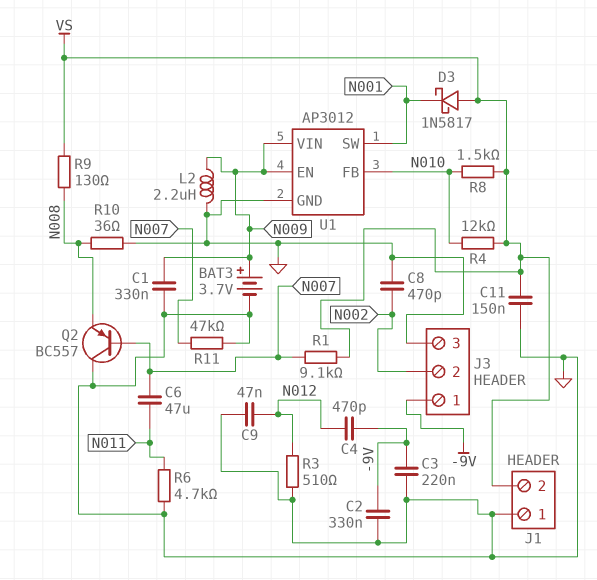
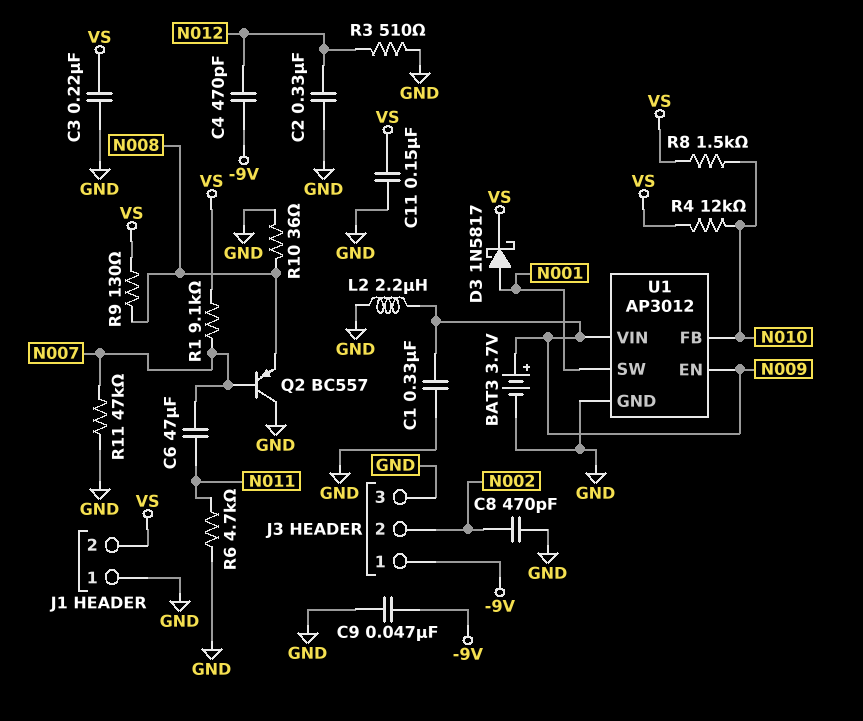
C2: 330nF (-9V, GND) -> 330nF (GND, N012)
C3: 220nF (-9V, GND) -> 220nF (GND, VS)
C9: 47nF (GND, N012) -> 47nF (-9V, GND)
D3: schottky 1N5817 (A VS, K N001) -> schottky 1N5817 (A N001, K VS)

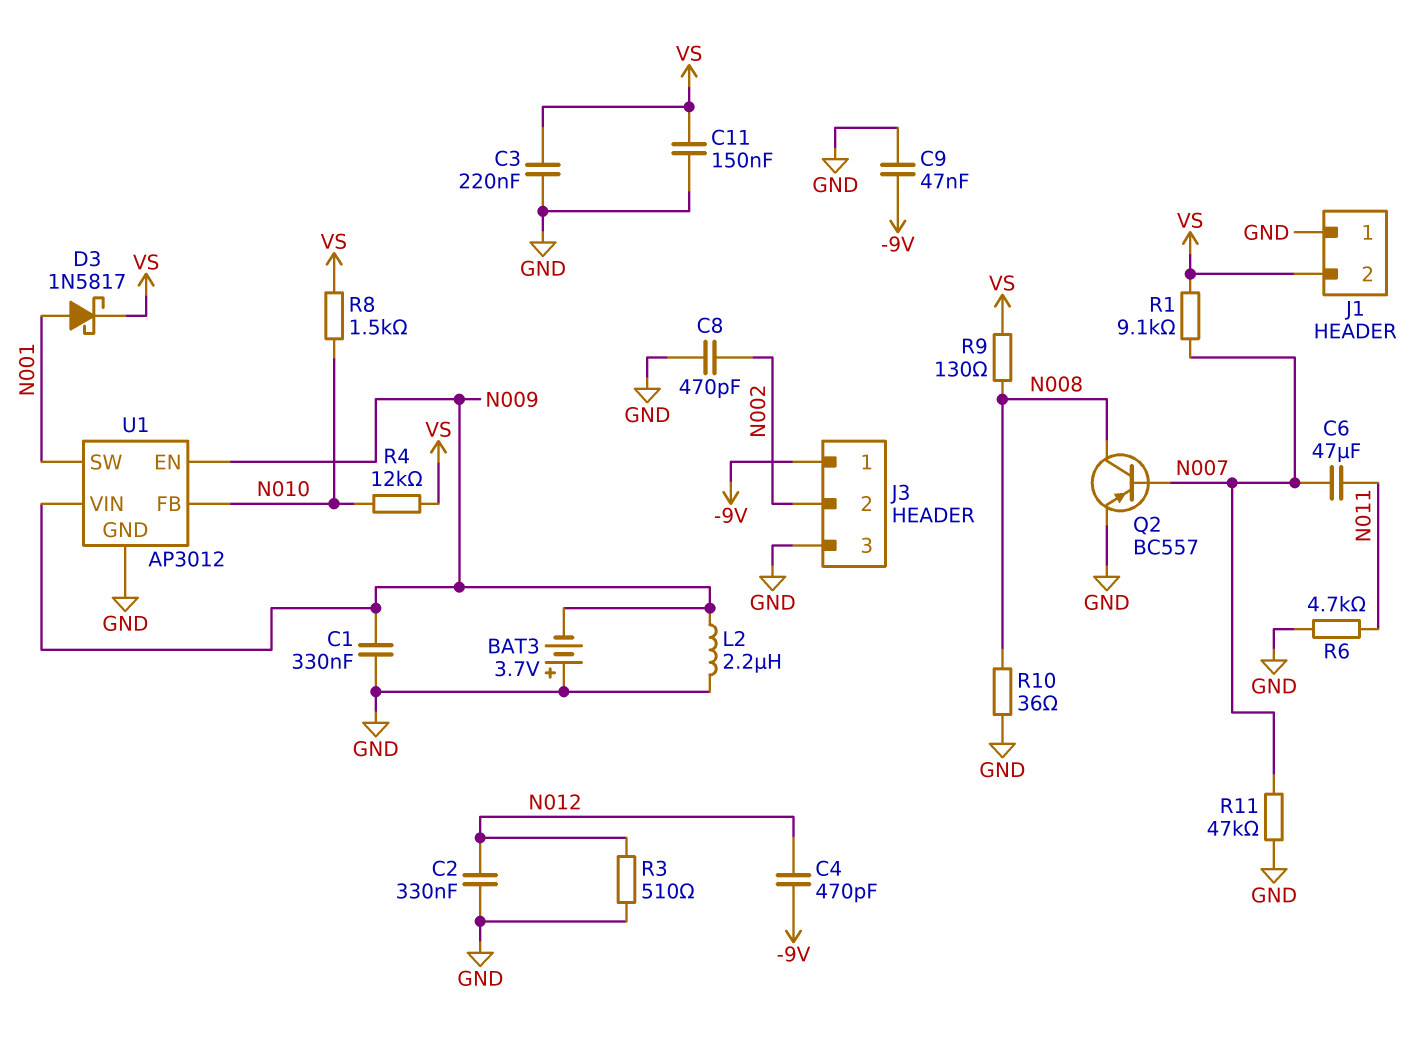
BAT3: 3.7V (plus N009, minus GND) -> 3.7V (plus GND, minus N009)
Q2: PNP BC557 (B N007, C GND, E N008) -> PNP BC557 (B N007, C N008, E GND)

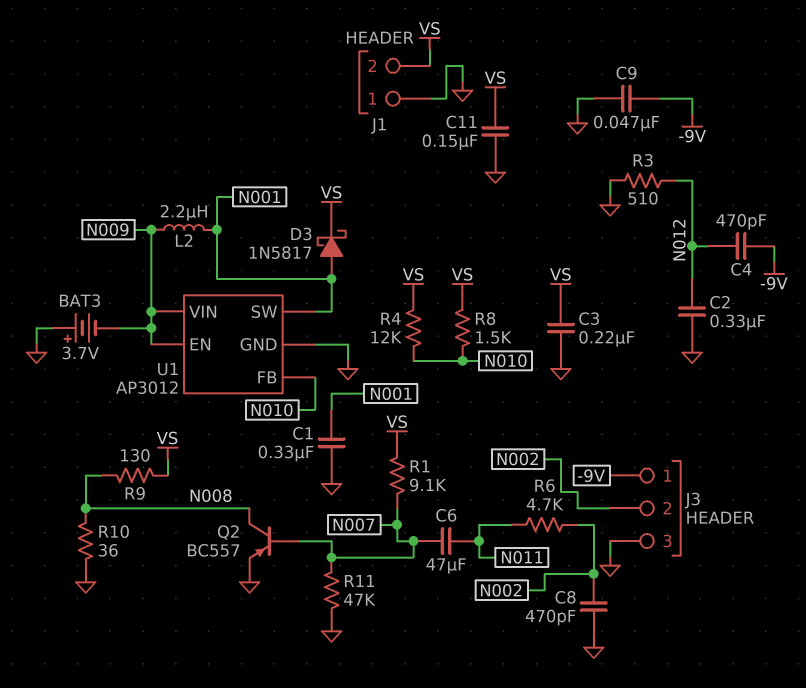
C1: 330nF (GND, N009) -> 330nF (GND, N001)
L2: 2.2uH (GND, N009) -> 2.2uH (N001, N009)
R6: 4.7k (GND, N011) -> 4.7k (N002, N011)

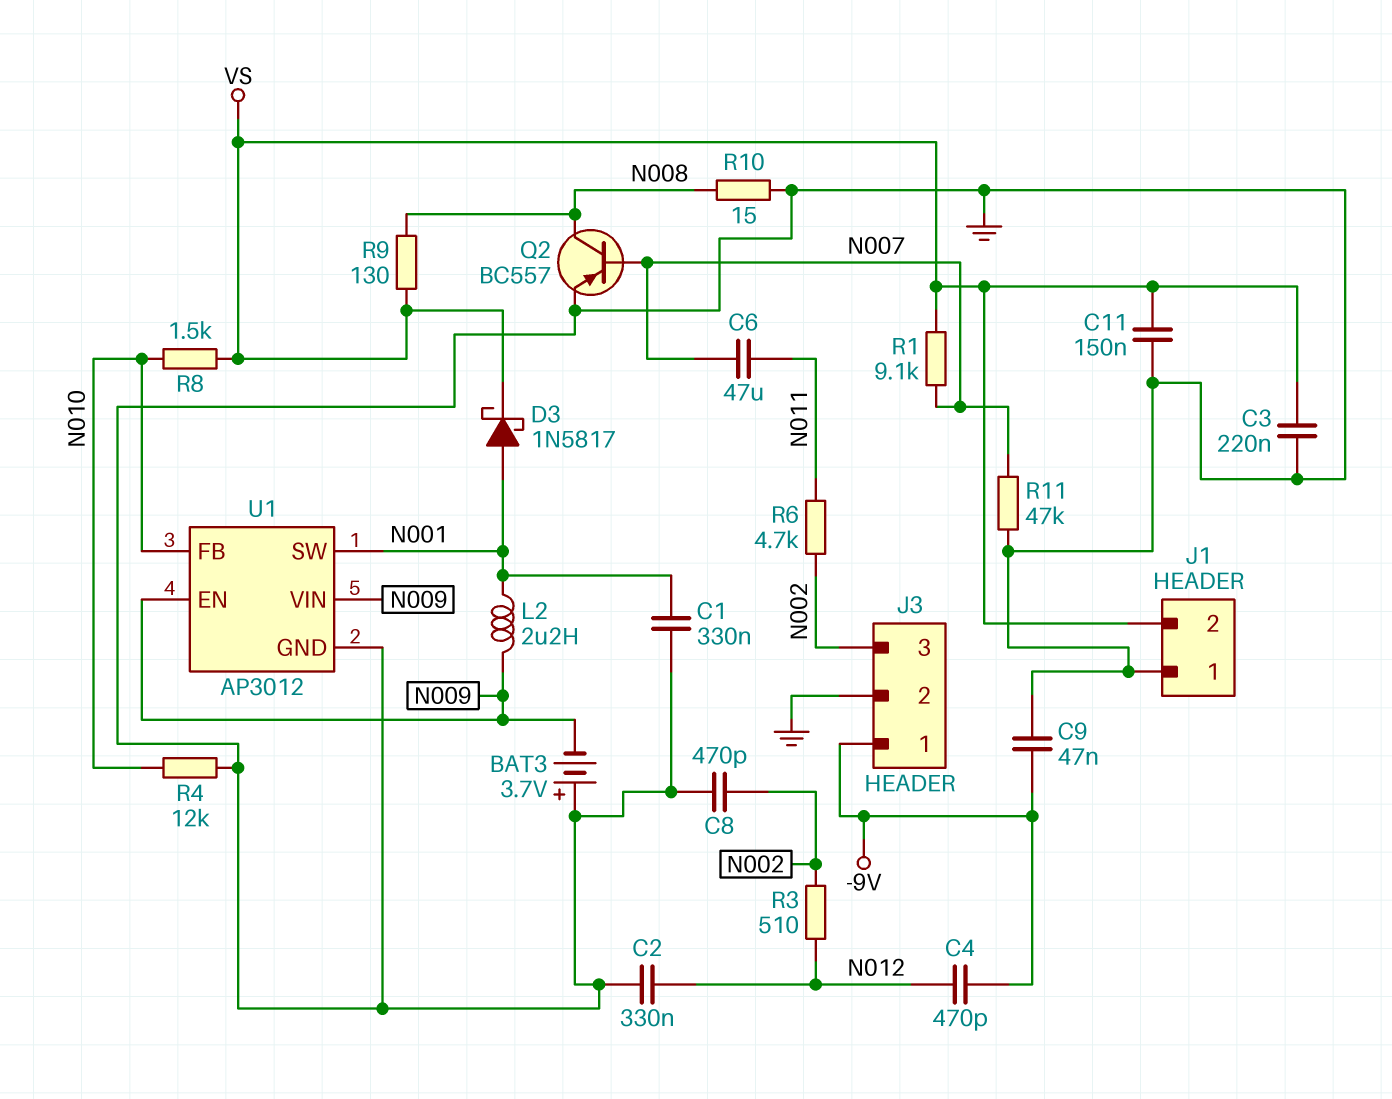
J3 pin 2: N002 -> GND
J3 pin 3: GND -> N002
R3: 510 (GND, N012) -> 510 (N002, N012)
R4: 12k (N010, VS) -> 12k (GND, N010)
R10: 36 (GND, N008) -> 15 (GND, N008)

